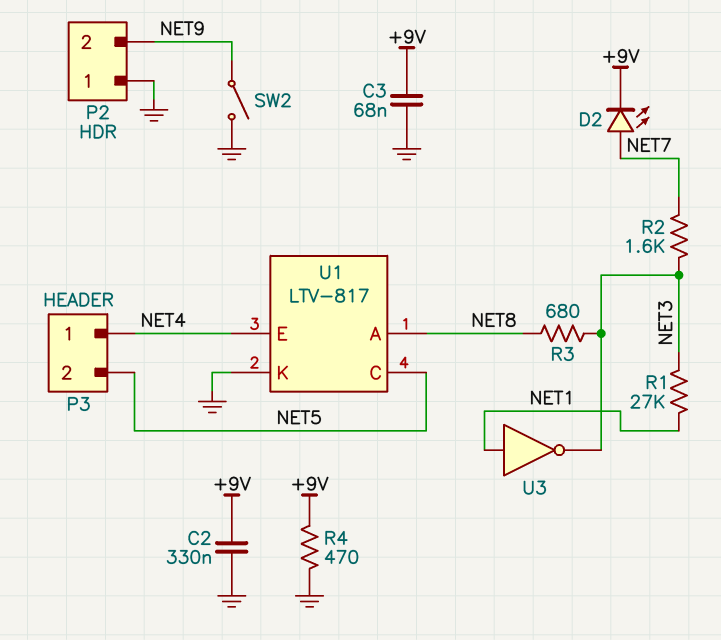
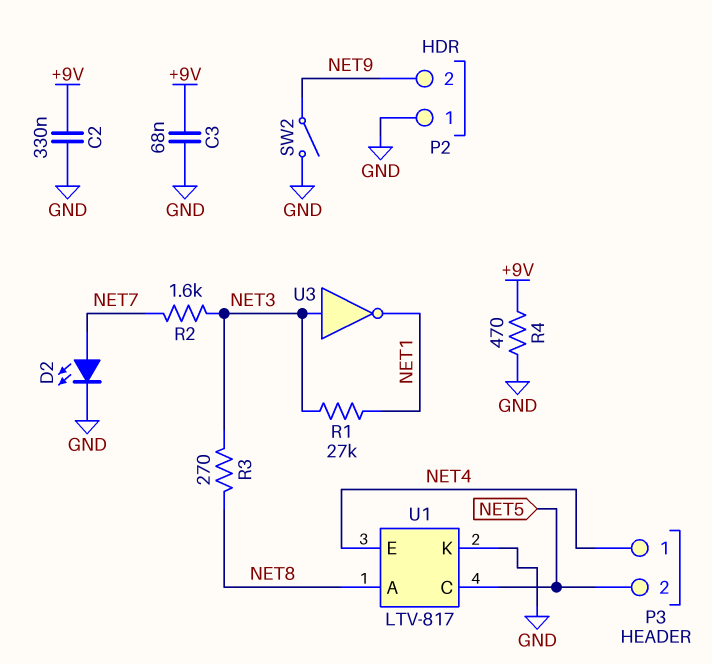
D2: LED (A NET7, K +9V) -> LED (A NET7, K GND)
R3: 680 (NET3, NET8) -> 270 (NET3, NET8)
U3: NOT (in NET1, out NET3) -> NOT (in NET3, out NET1)

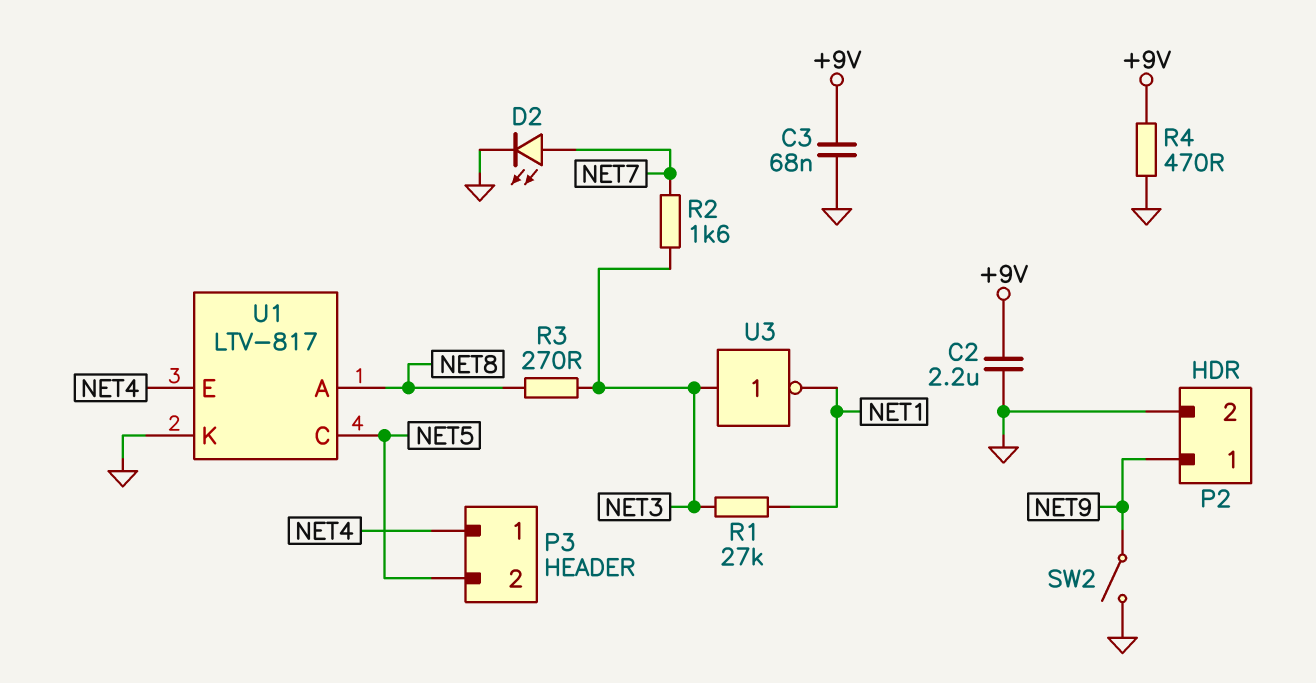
C2: 330nF (+9V, GND) -> 2.2uF (+9V, GND)
P2 pin 1: GND -> NET9
P2 pin 2: NET9 -> GND

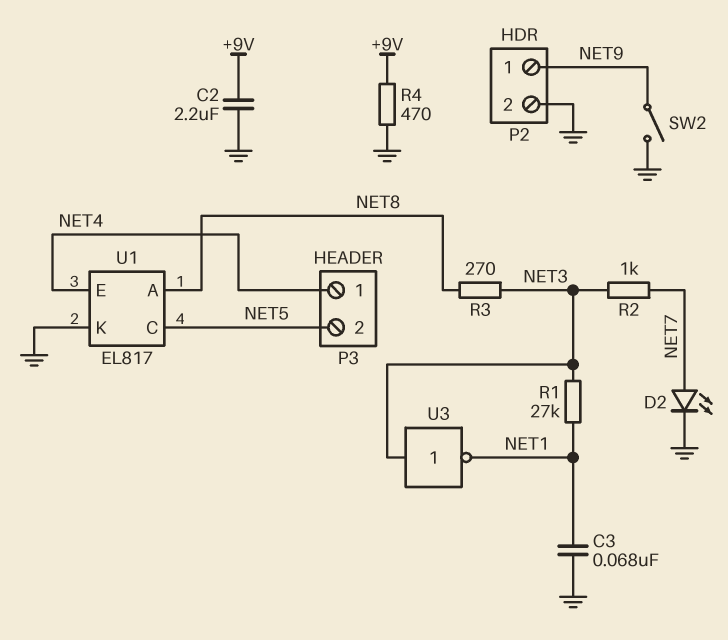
C3: 68nF (+9V, GND) -> 68nF (GND, NET1)
R2: 1.6k (NET3, NET7) -> 1k (NET3, NET7)
U1: LTV-817 -> EL817

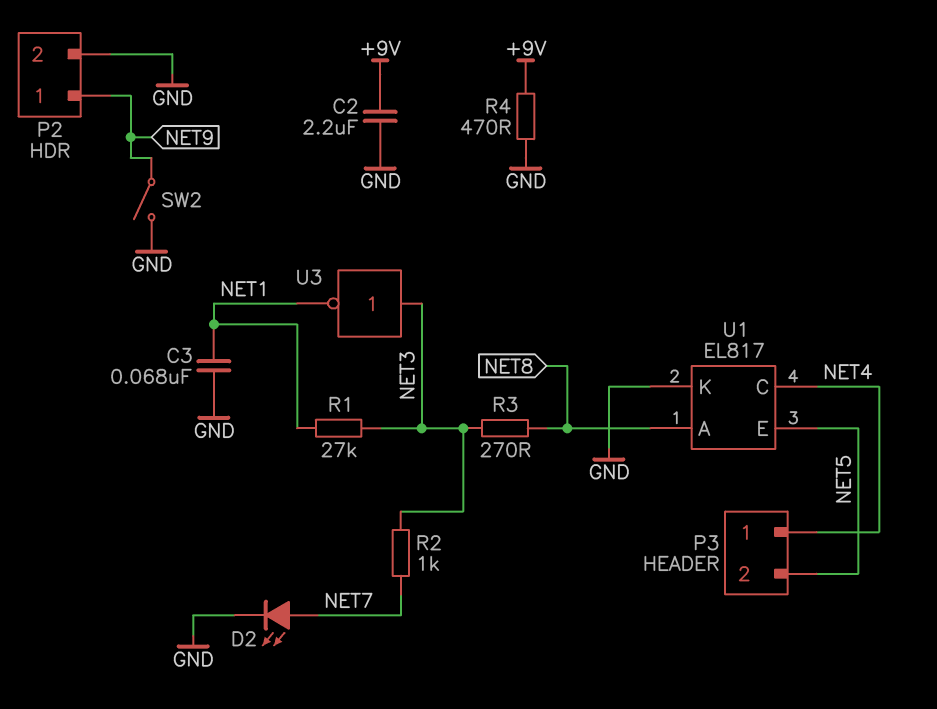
U1 pin C: NET5 -> NET4
U1 pin E: NET4 -> NET5

